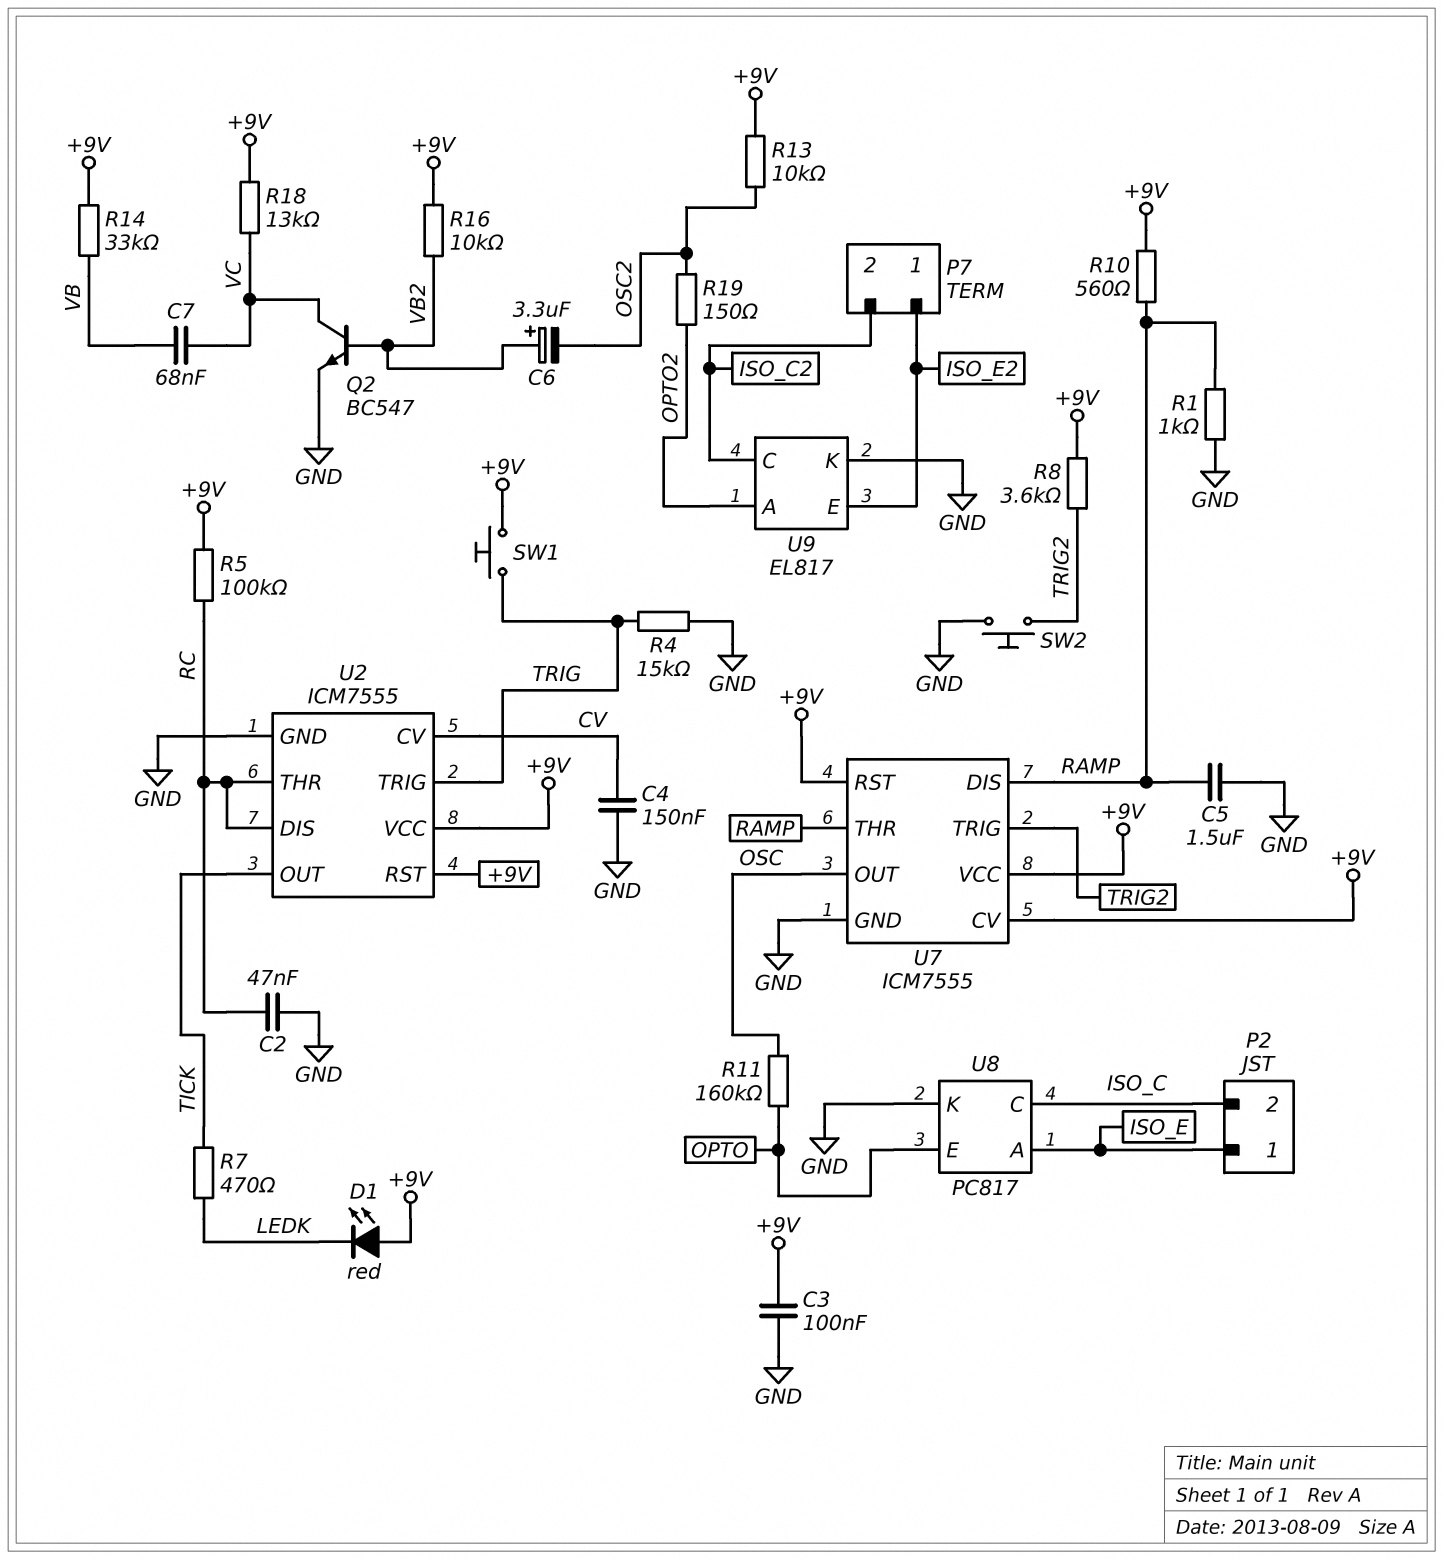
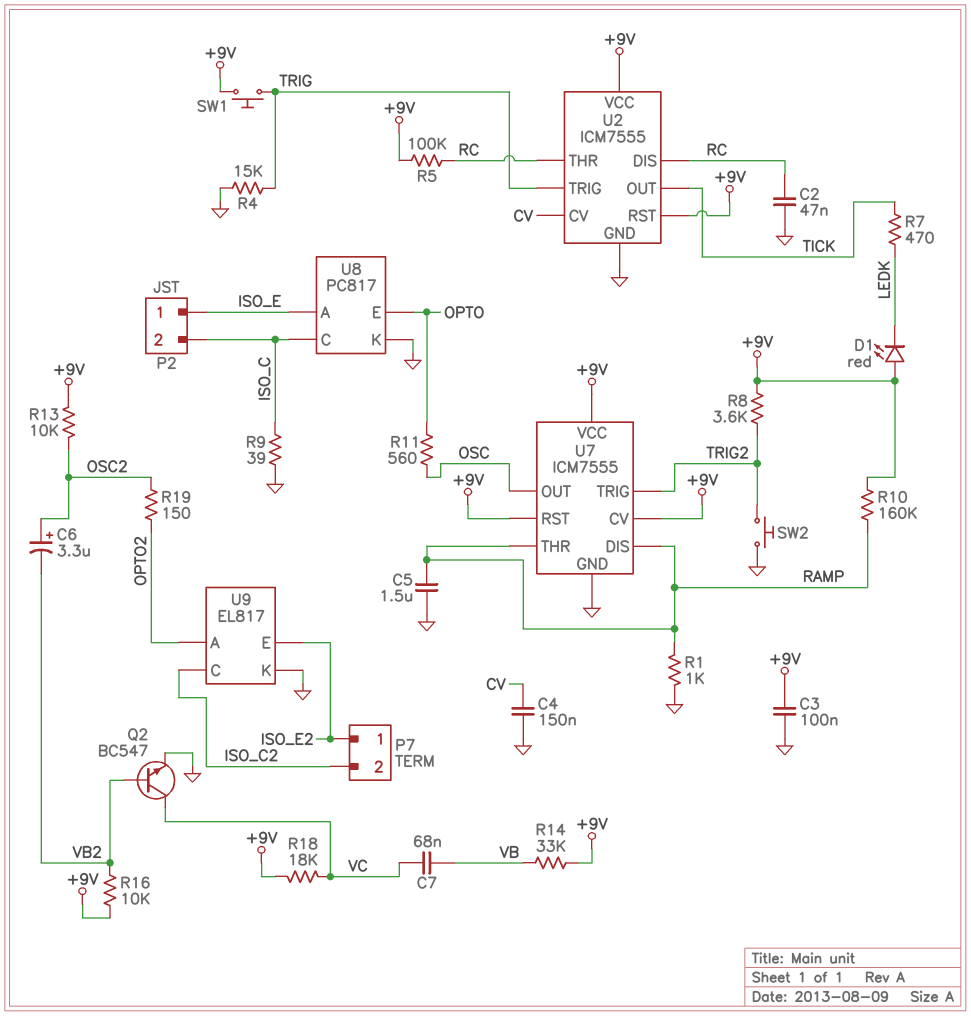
C6: 3.3uF (plus VB2, minus OSC2) -> 3.3uF (plus OSC2, minus VB2)
R9: none -> 39 (GND, ISO_C)
R10: 560 (+9V, RAMP) -> 160k (+9V, RAMP)
R11: 160k (OPTO, OSC) -> 560 (OPTO, OSC)
R18: 13k (+9V, VC) -> 18k (+9V, VC)

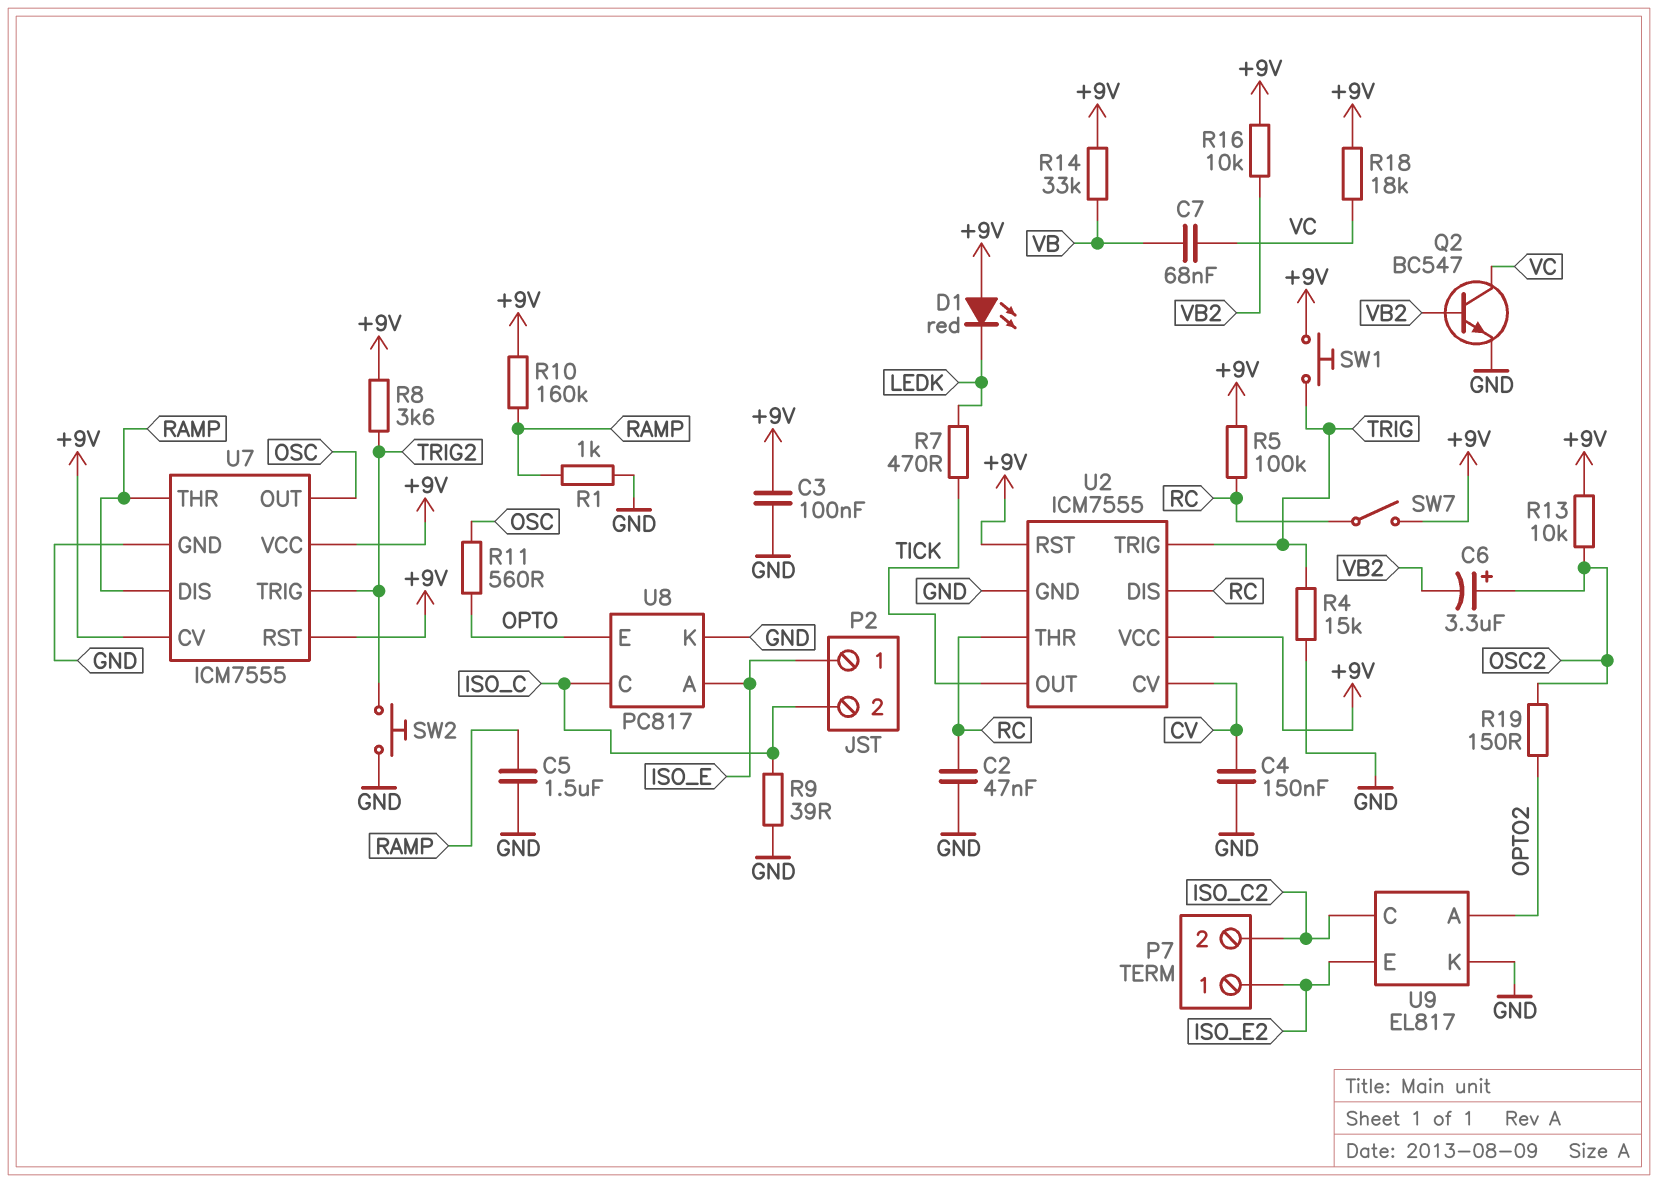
SW7: none -> switch (+9V, RC)

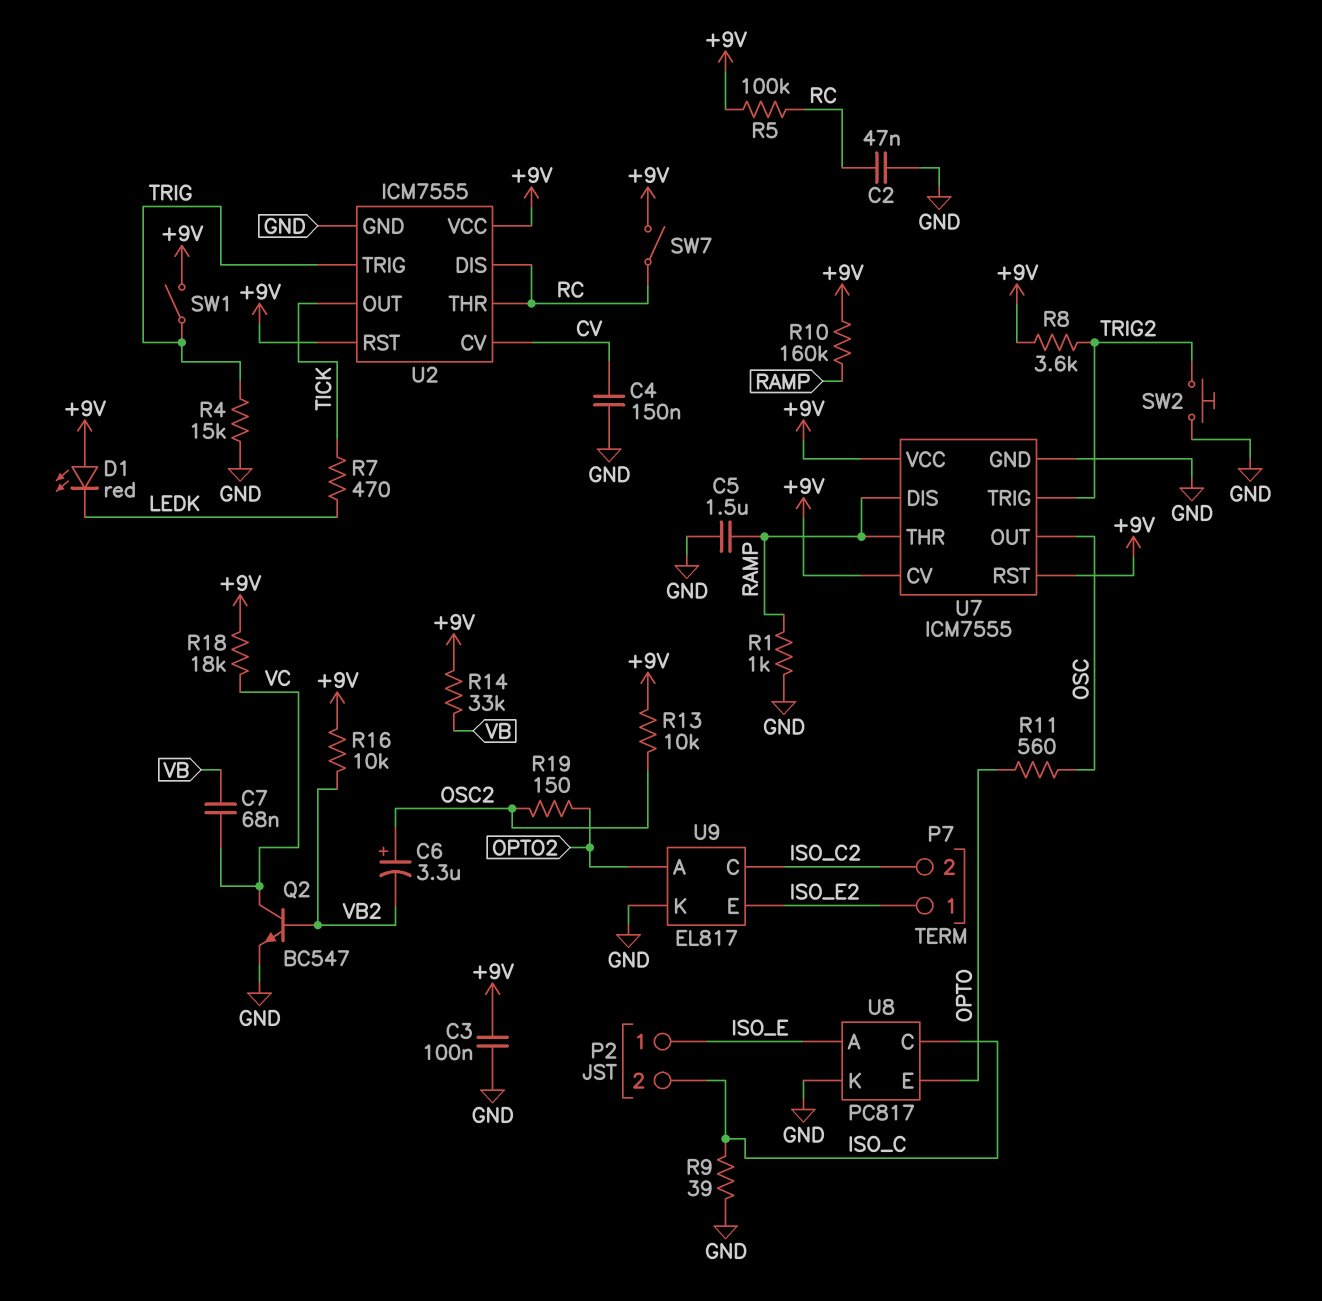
SW1: button (+9V, TRIG) -> switch (+9V, TRIG)

